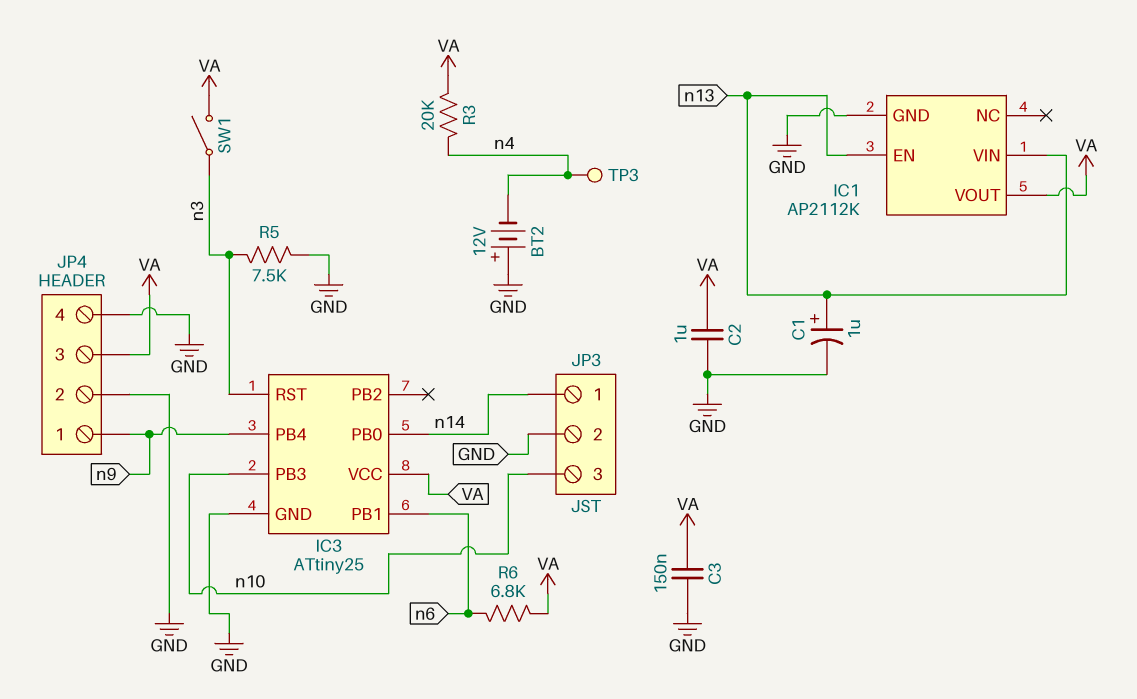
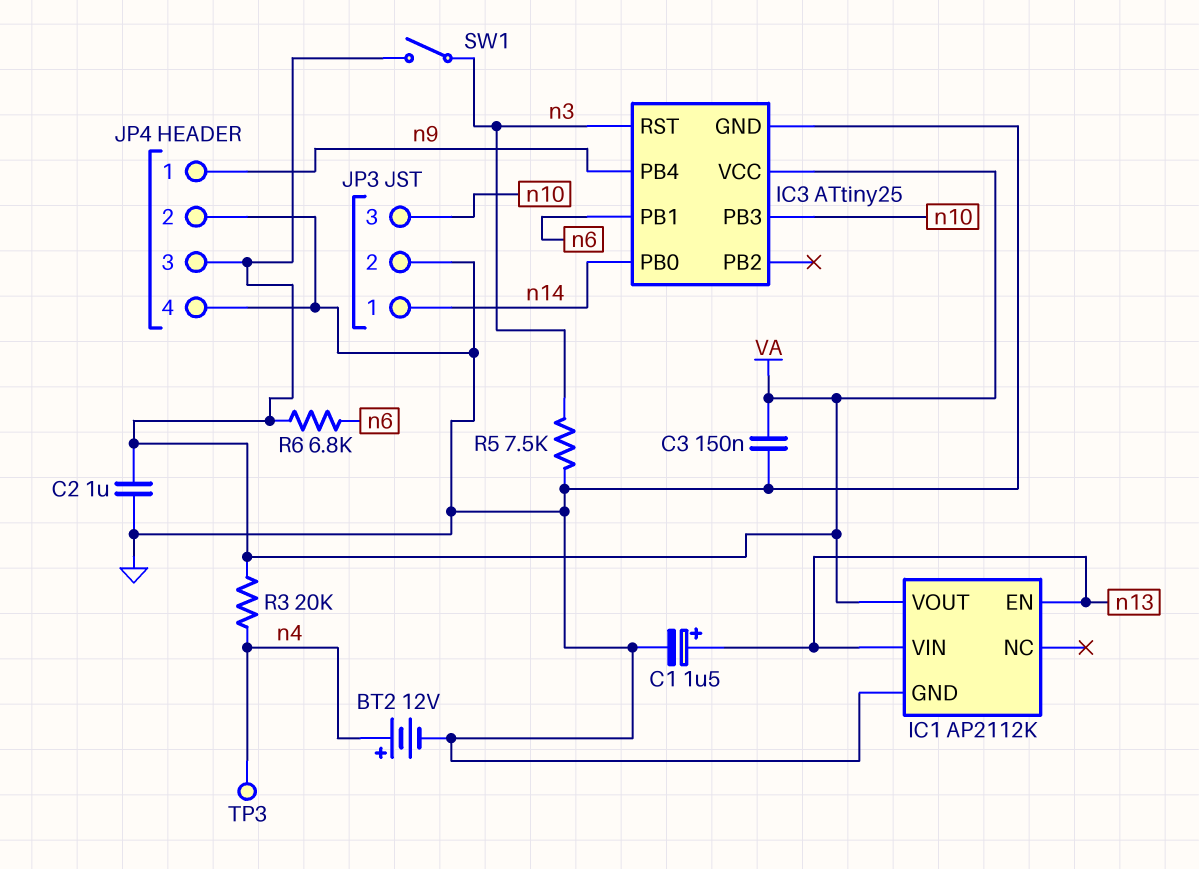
BT2: 12V (plus GND, minus n4) -> 12V (plus n4, minus GND)
C1: 1uF (plus n13, minus GND) -> 1.5uF (plus n13, minus GND)

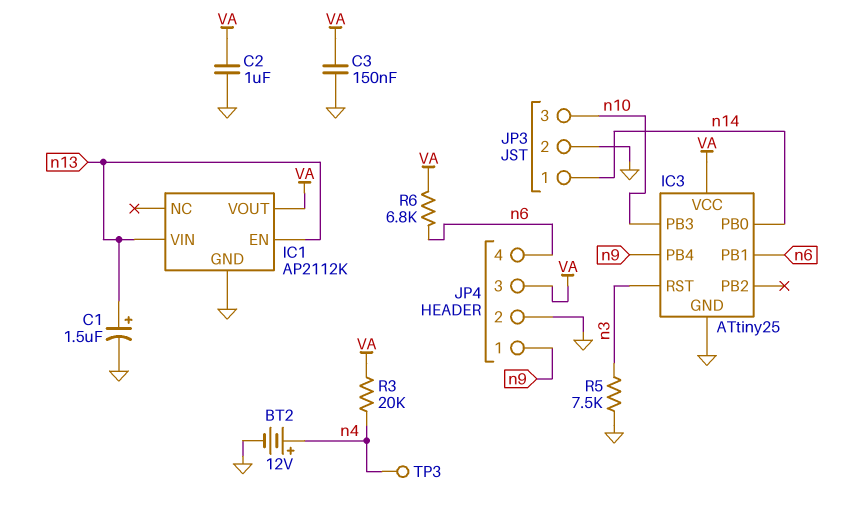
JP4 pin 4: GND -> n6
SW1: switch (VA, n3) -> none

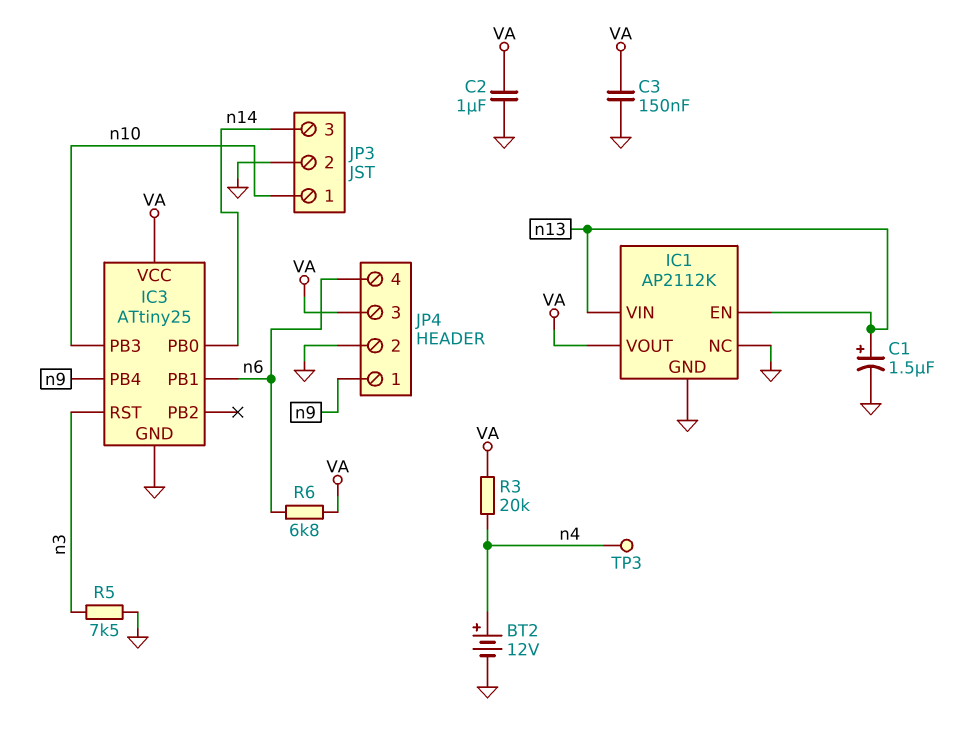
IC1 pin NC: none -> GND
JP3 pin 1: n14 -> n10
JP3 pin 3: n10 -> n14

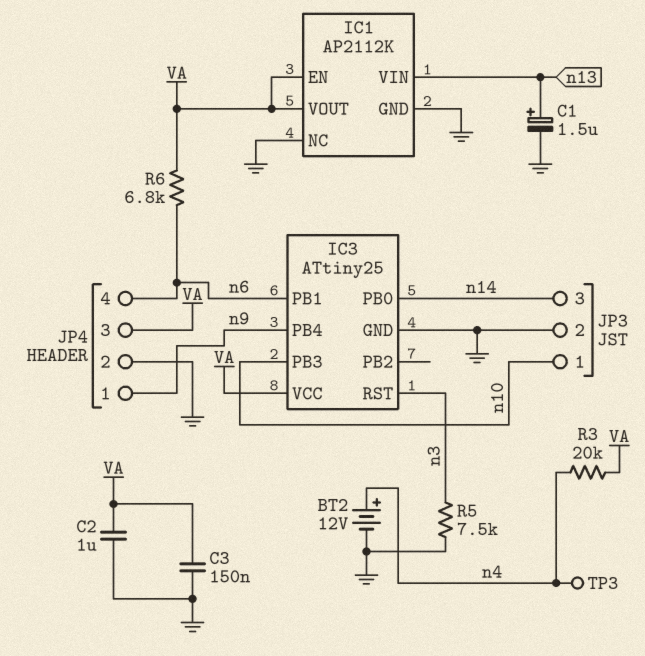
IC1 pin EN: n13 -> VA

